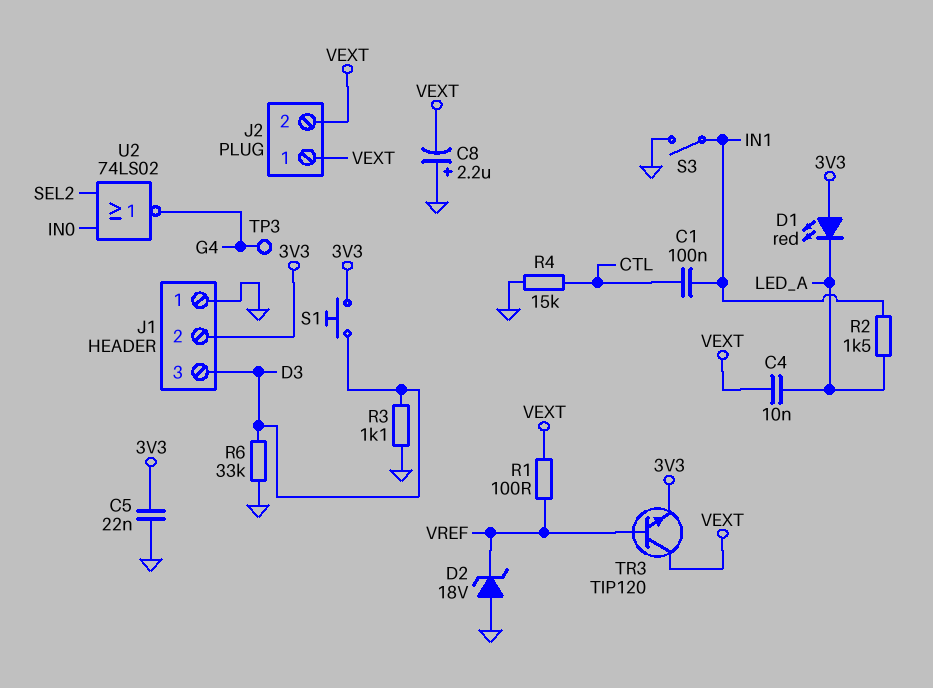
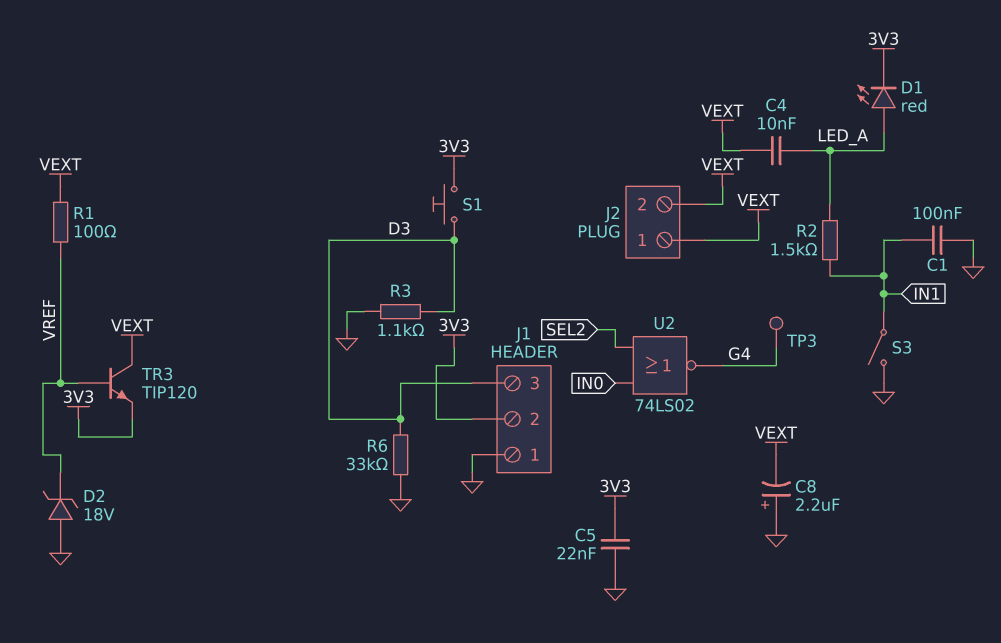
C1: 100nF (CTL, IN1) -> 100nF (GND, IN1)
D1: LED red (A 3V3, K LED_A) -> LED red (A LED_A, K 3V3)
R4: 15k (CTL, GND) -> none

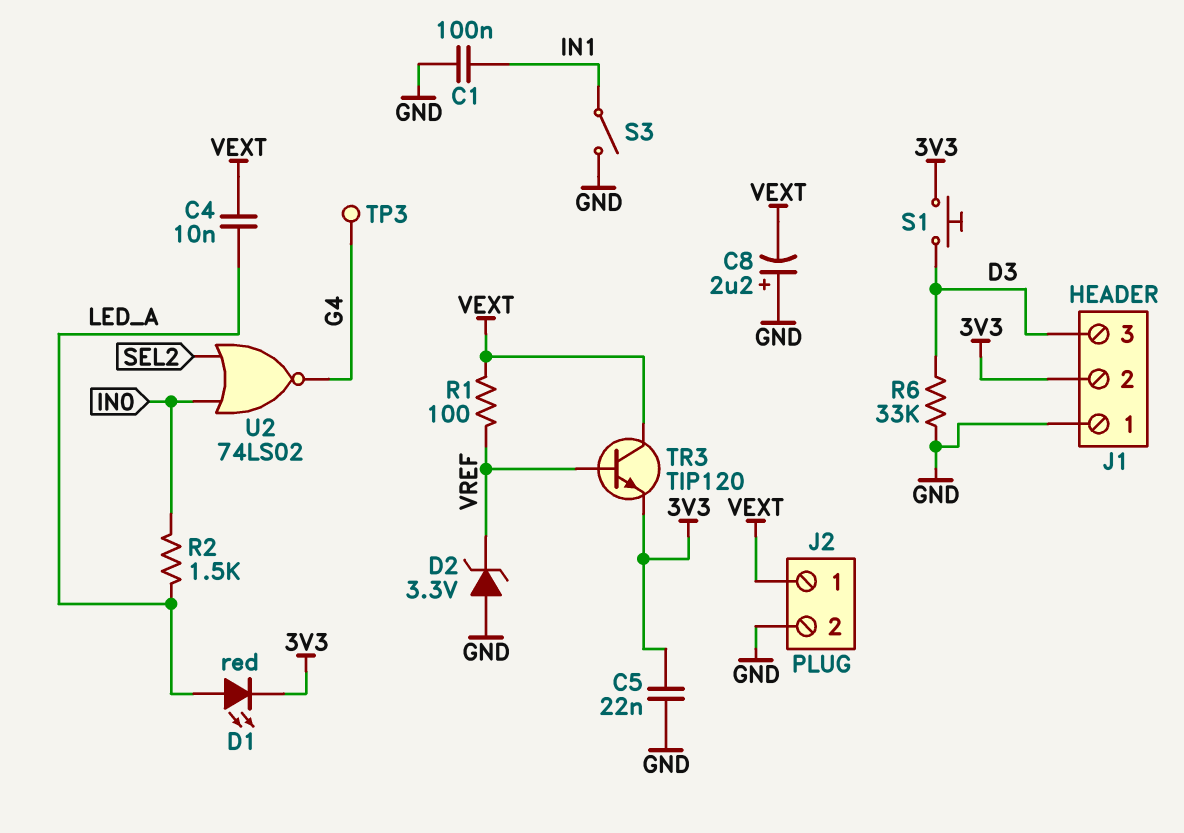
D2: zener 18V (A GND, K VREF) -> zener 3.3V (A GND, K VREF)
J2 pin 2: VEXT -> GND
R2: 1.5k (IN1, LED_A) -> 1.5k (IN0, LED_A)
R3: 1.1k (D3, GND) -> none

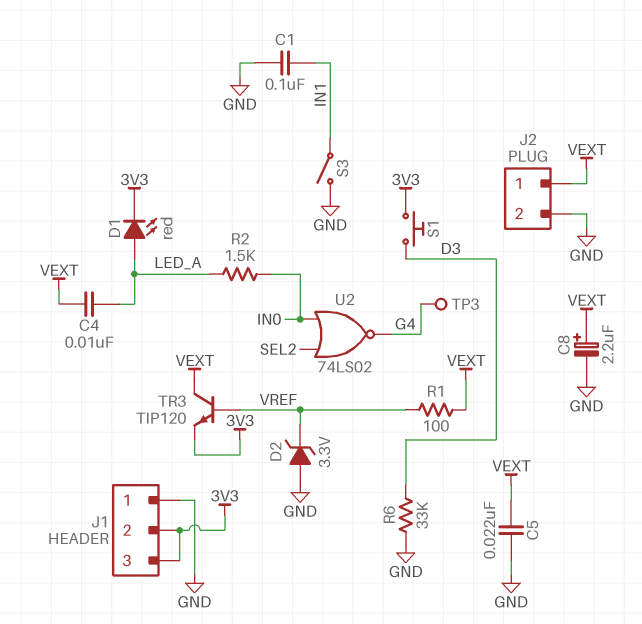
C5: 22nF (3V3, GND) -> 22nF (GND, VEXT)
C8: 2.2uF (plus GND, minus VEXT) -> 2.2uF (plus VEXT, minus GND)
J1 pin 3: D3 -> 3V3

